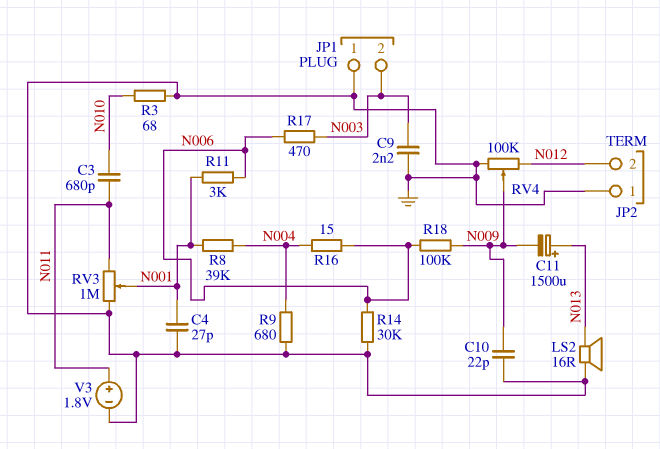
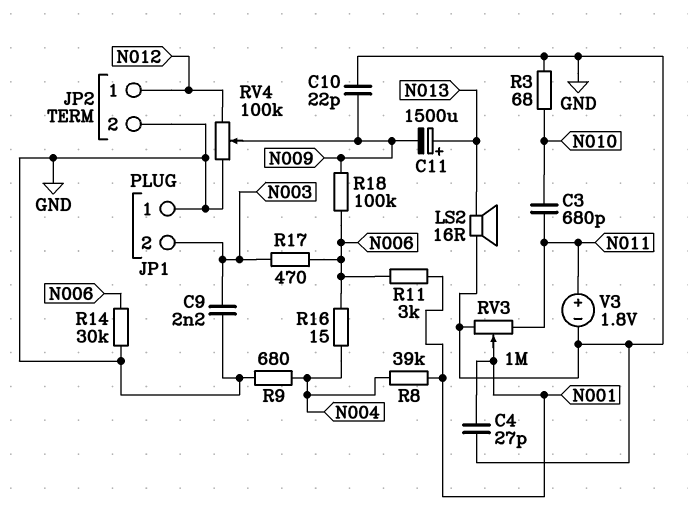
JP2 pin 1: GND -> N012
JP2 pin 2: N012 -> GND

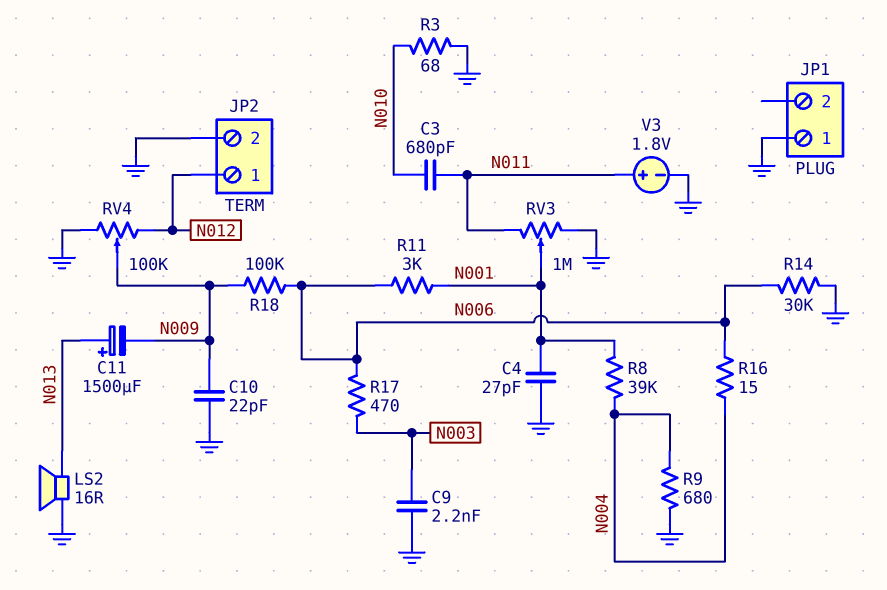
JP1 pin 2: N003 -> none

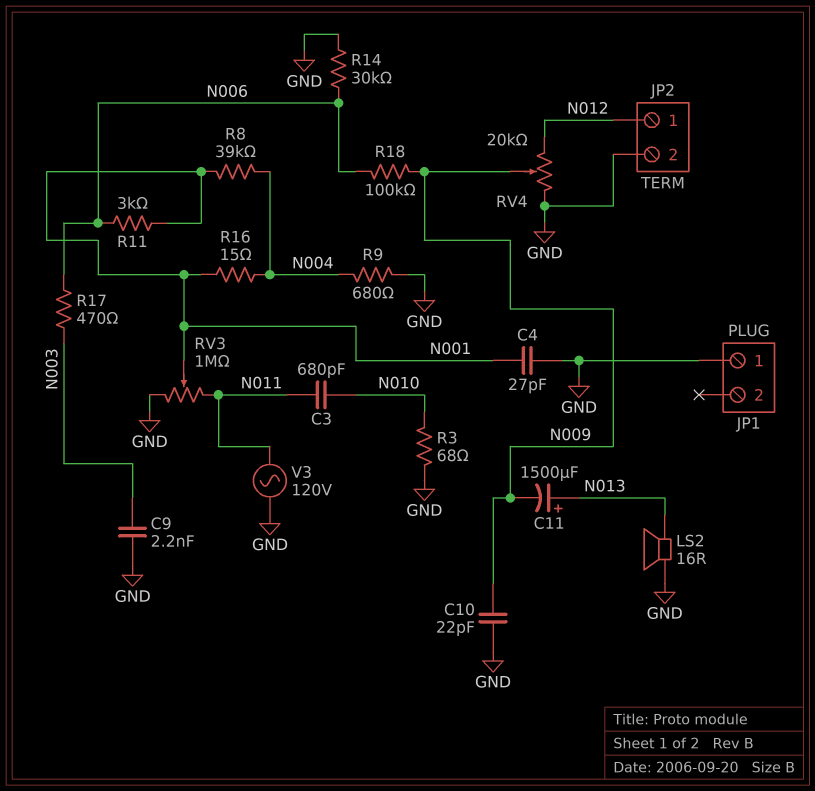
R16: 15 (N004, N006) -> 15 (N001, N004)
RV4: 100k (GND, N012, wiper N009) -> 20k (GND, N012, wiper N009)
V3: 1.8V (plus N011, minus GND) -> AC 120V (GND, N011)

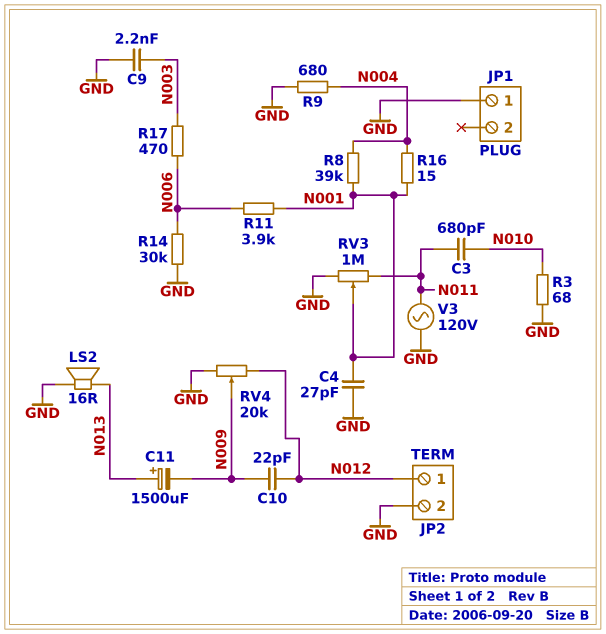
C10: 22pF (GND, N009) -> 22pF (N009, N012)
R11: 3k (N001, N006) -> 3.9k (N001, N006)
R18: 100k (N006, N009) -> none

